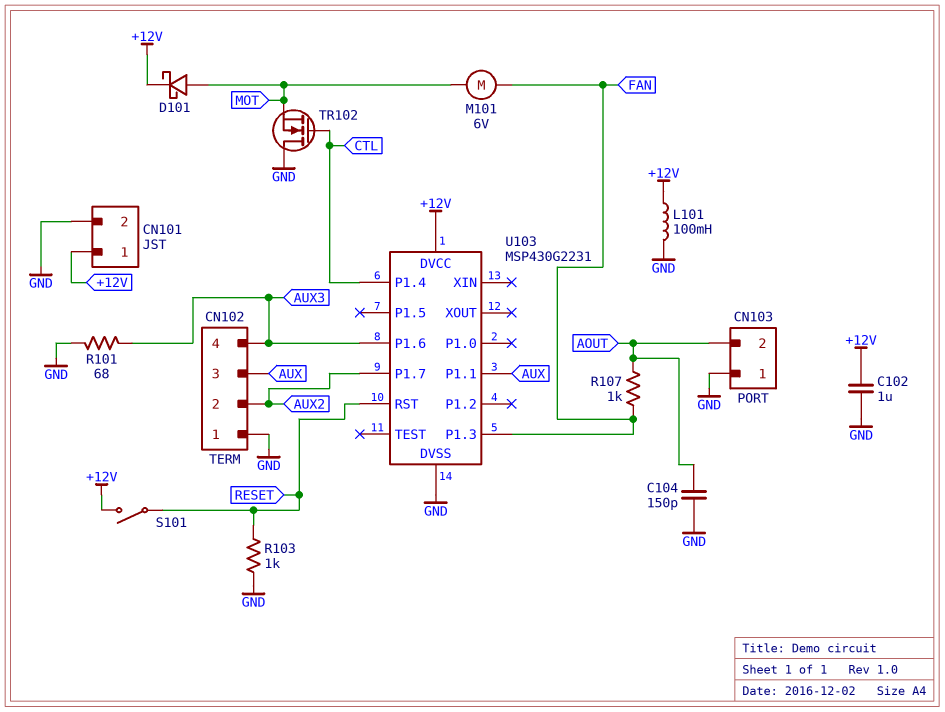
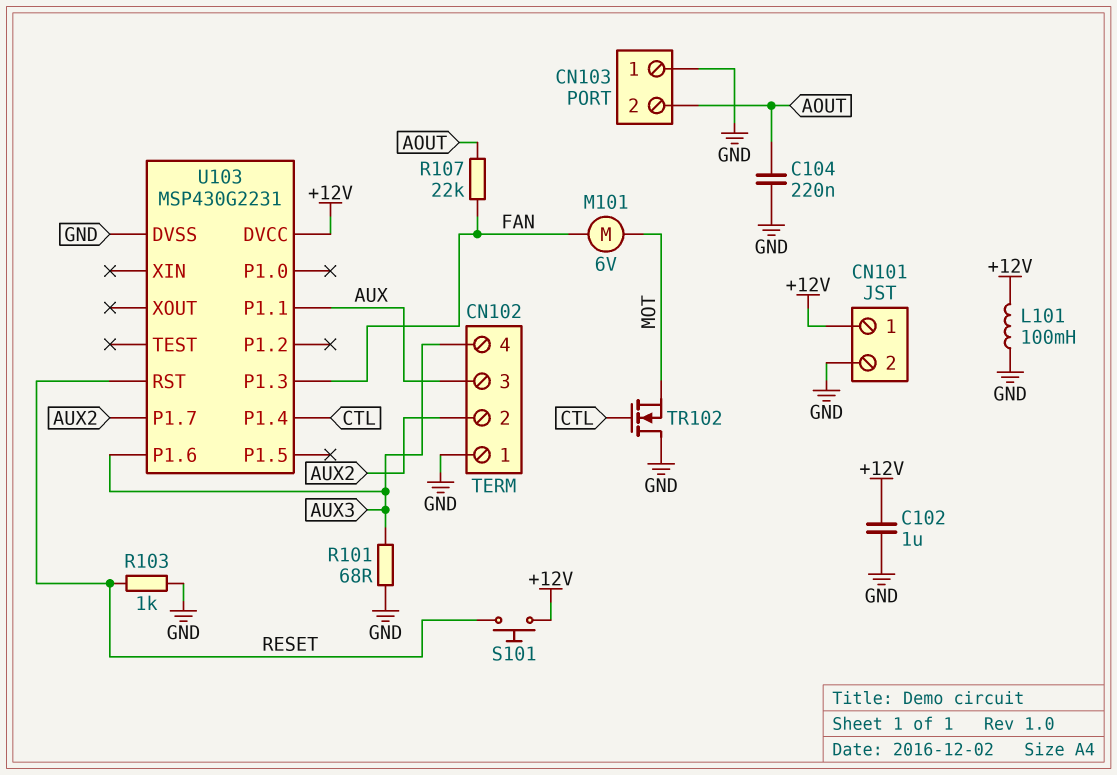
C104: 150pF (AOUT, GND) -> 220nF (AOUT, GND)
D101: schottky (A MOT, K +12V) -> none
R107: 1k (AOUT, FAN) -> 22k (AOUT, FAN)
S101: switch (+12V, RESET) -> button (+12V, RESET)

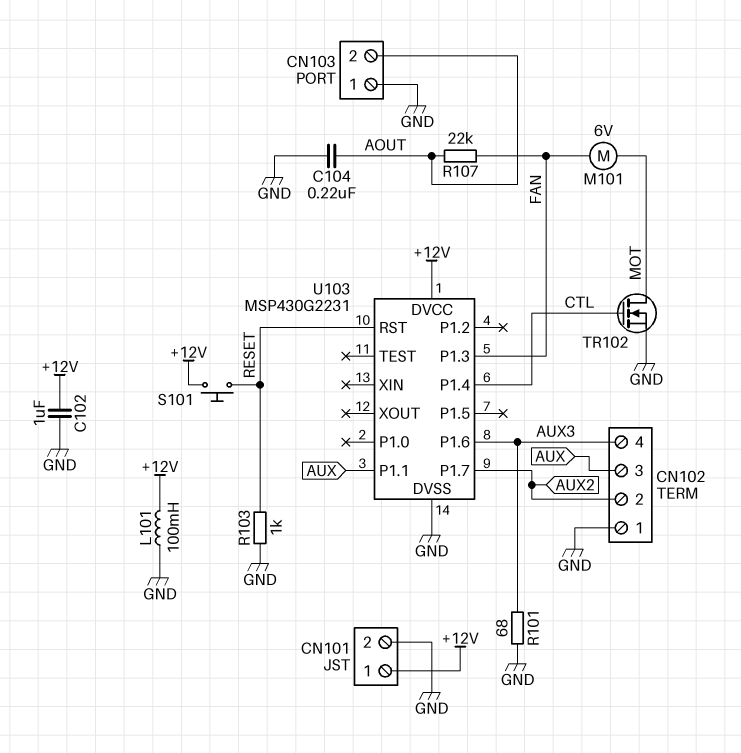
TR102: NMOS (G CTL, D GND, S MOT) -> NMOS (G CTL, D MOT, S GND)

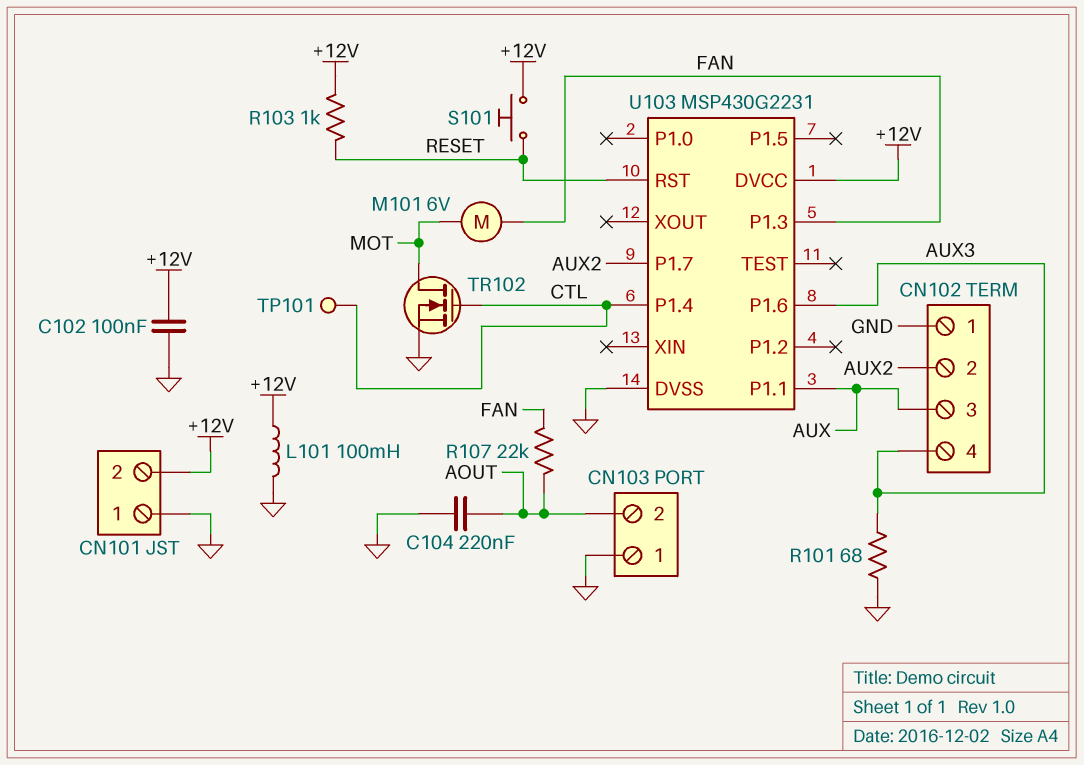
C102: 1uF (+12V, GND) -> 100nF (+12V, GND)
CN101 pin 1: +12V -> GND
CN101 pin 2: GND -> +12V
R103: 1k (GND, RESET) -> 1k (+12V, RESET)
TP101: none -> test point (CTL)

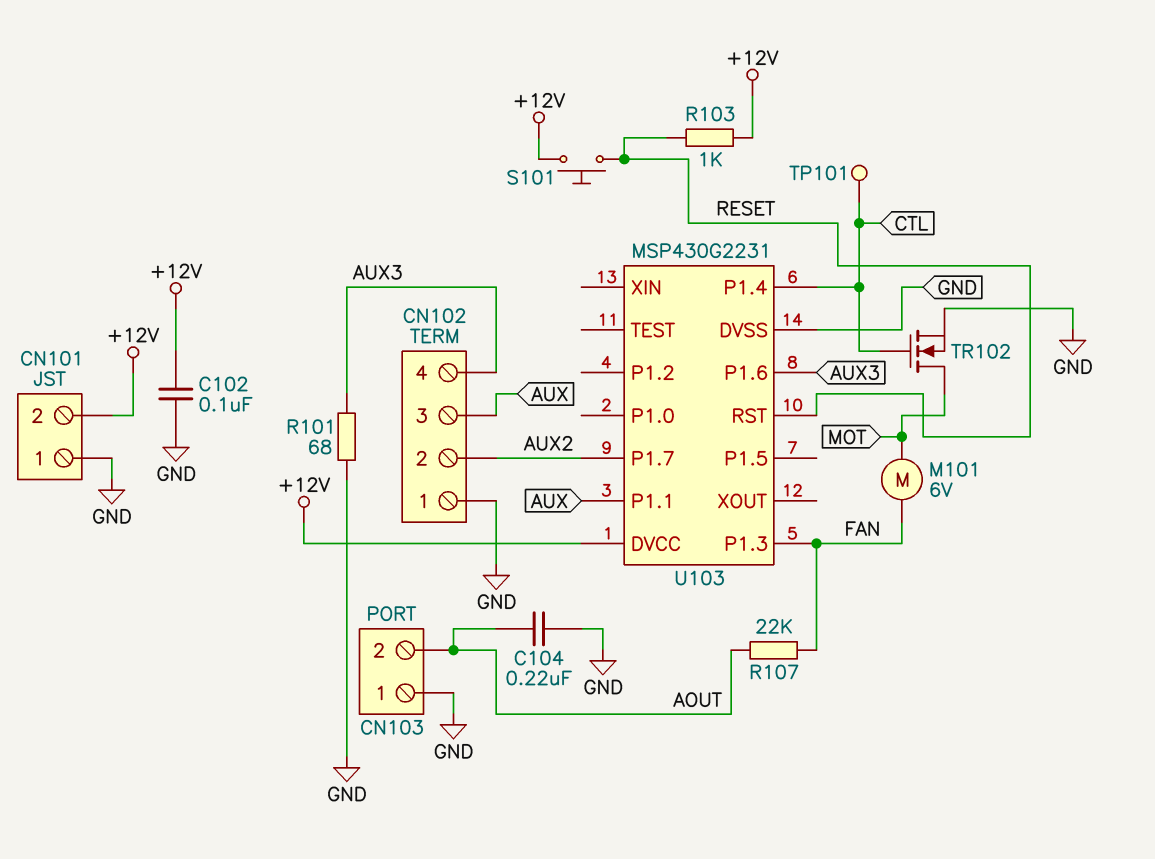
L101: 100mH (+12V, GND) -> none

